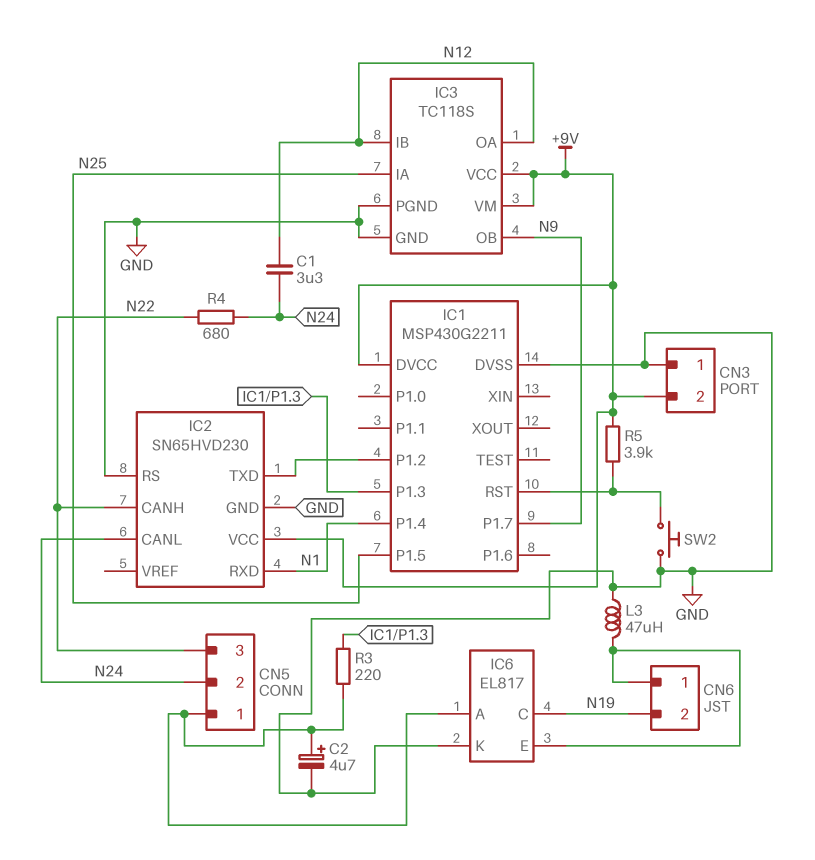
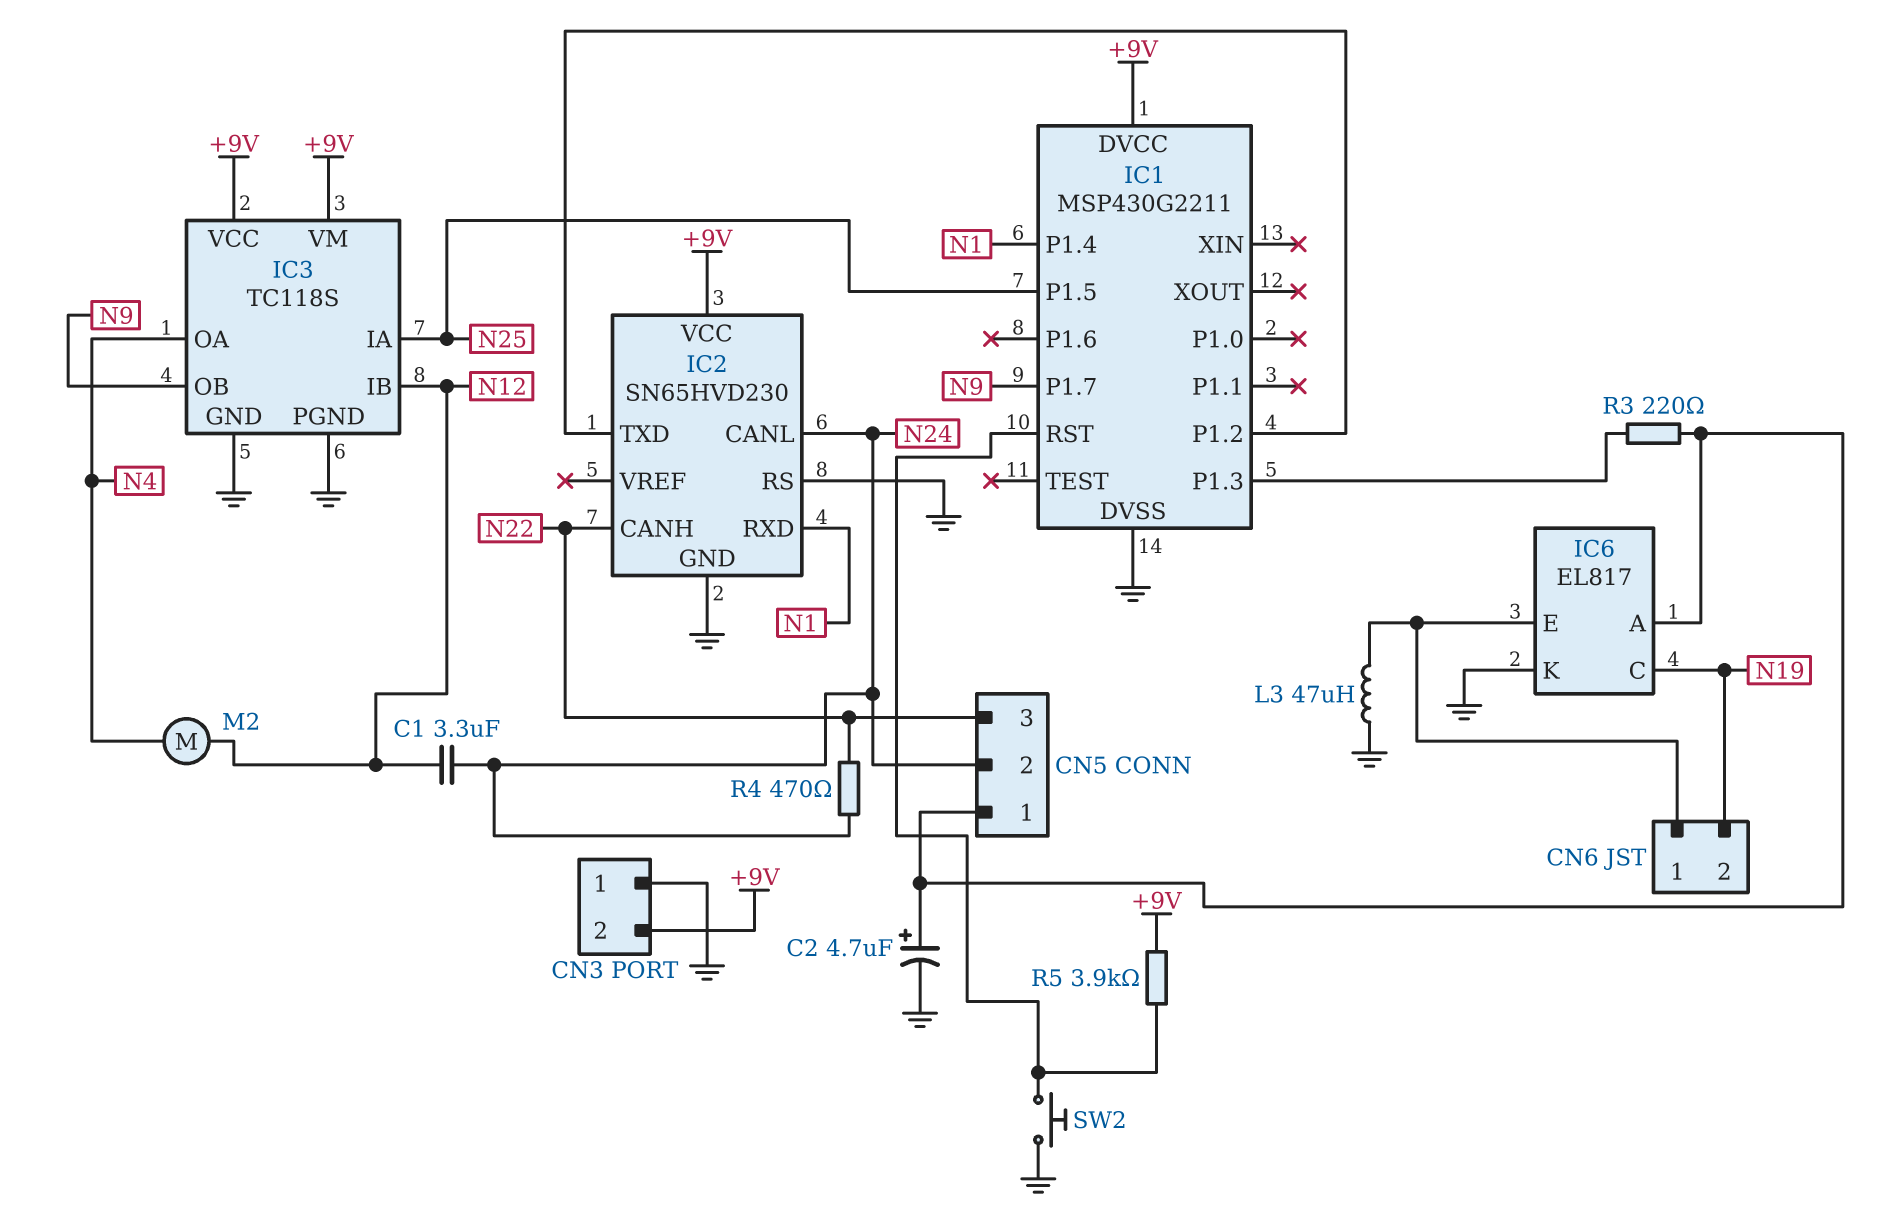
IC3 pin OA: N12 -> N4
M2: none -> motor (N4, N12)
R4: 680 (N22, N24) -> 470 (N22, N24)

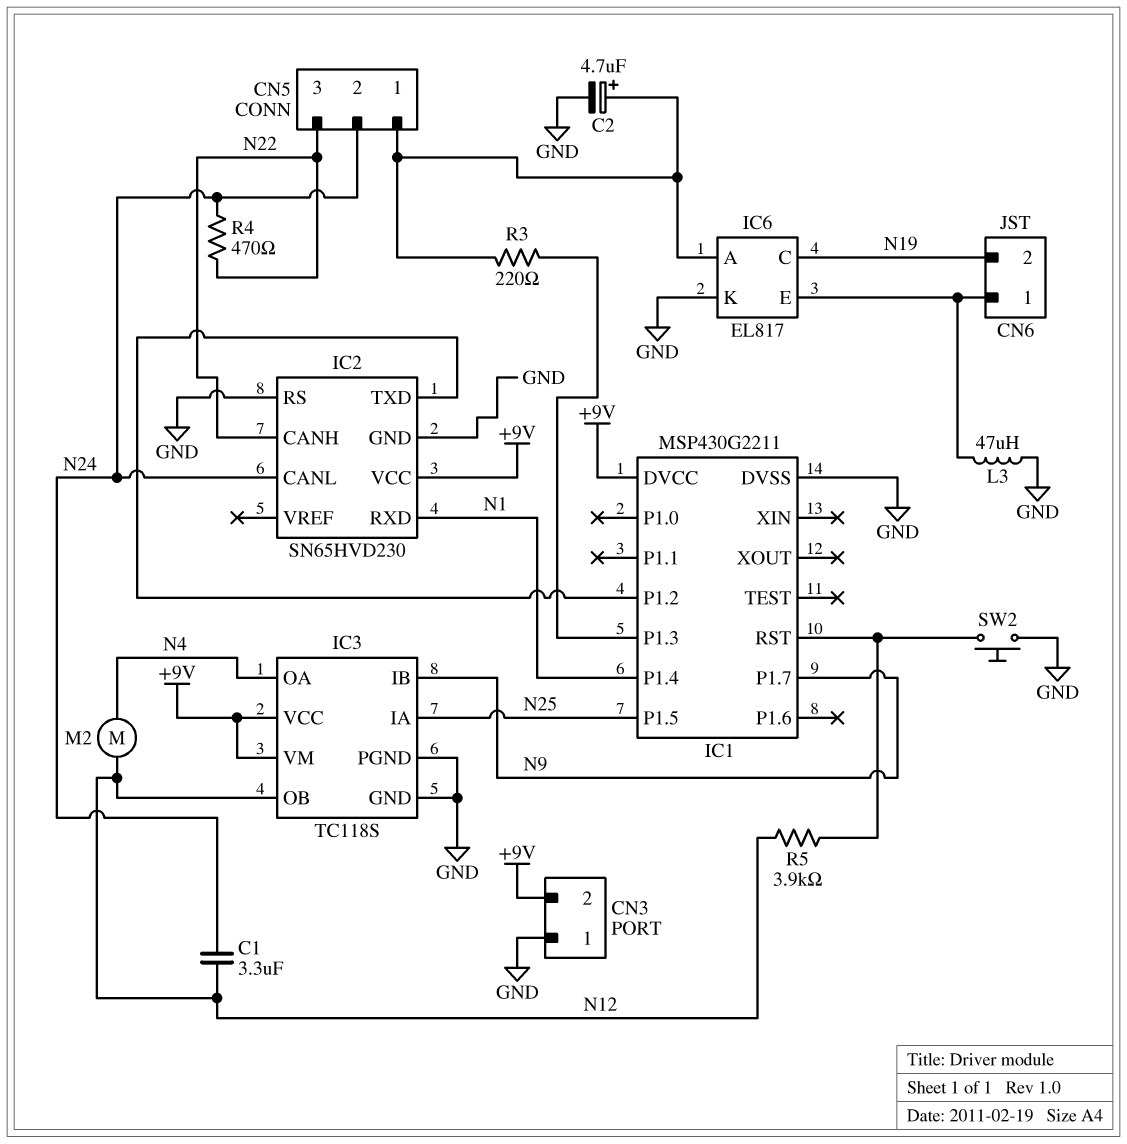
IC3 pin IB: N12 -> N9
IC3 pin OB: N9 -> N12
R5: 3.9k (+9V, IC1/RST) -> 3.9k (IC1/RST, N12)

